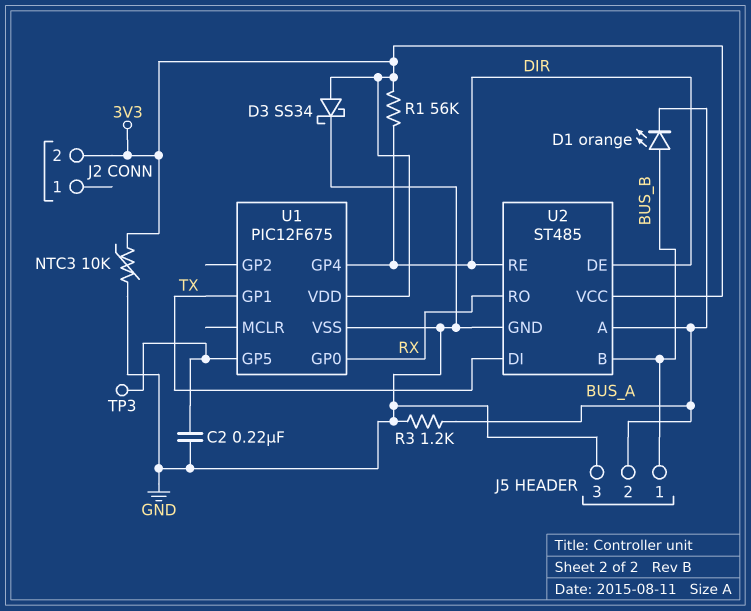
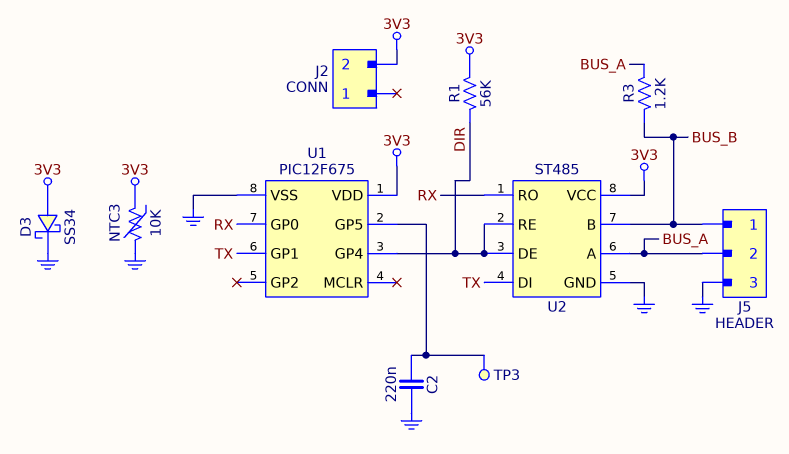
D1: LED orange (A BUS_B, K BUS_A) -> none
R3: 1.2k (BUS_A, GND) -> 1.2k (BUS_A, BUS_B)

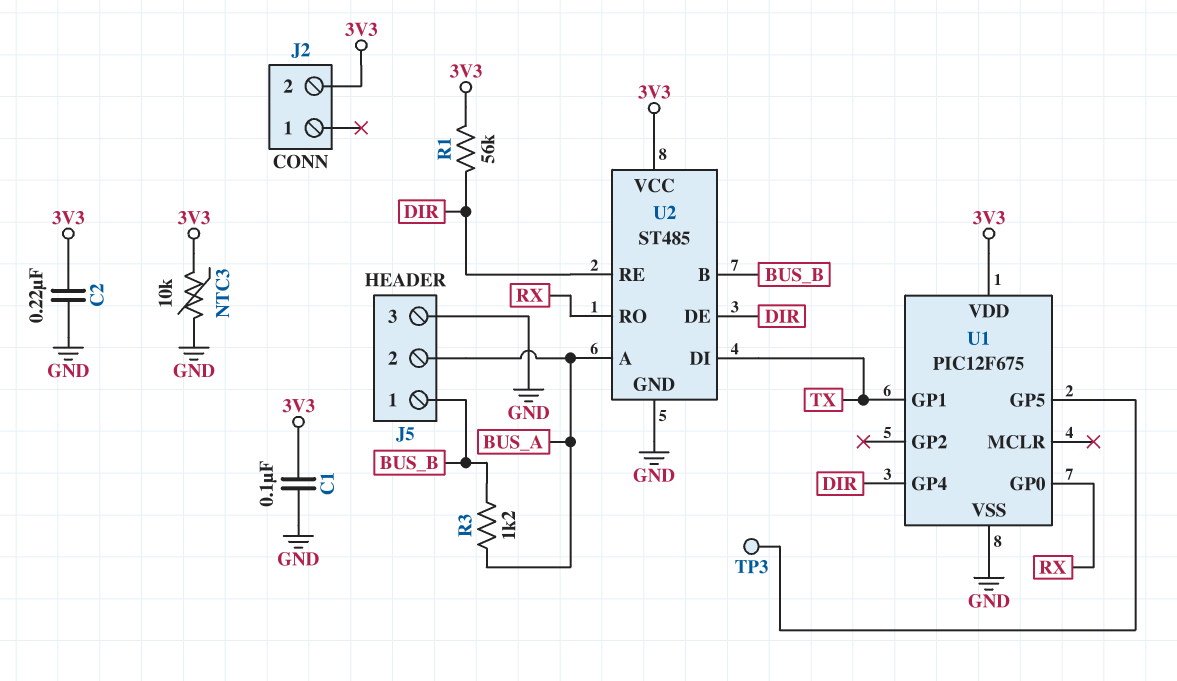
C1: none -> 100nF (3V3, GND)
C2: 220nF (GND, U1/GP5) -> 220nF (3V3, GND)
D3: schottky SS34 (A 3V3, K GND) -> none

